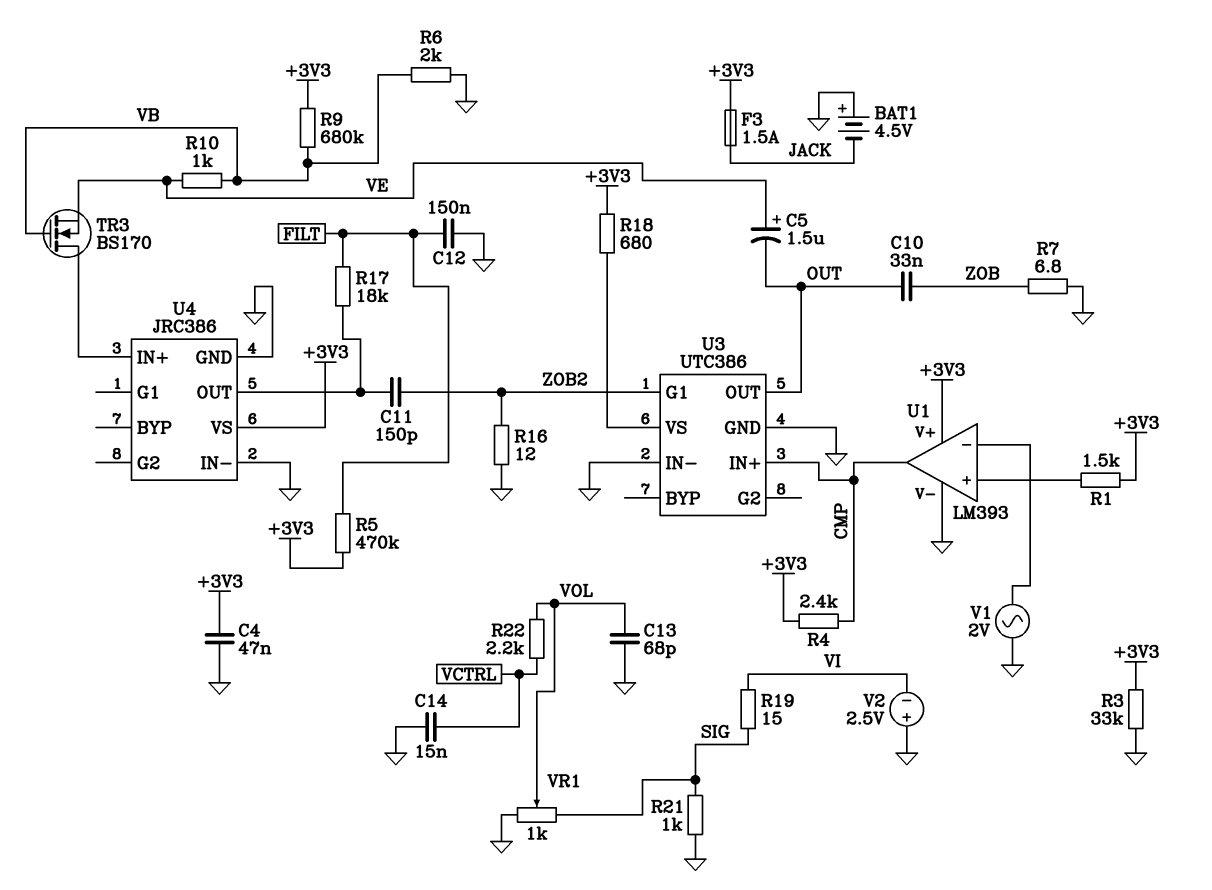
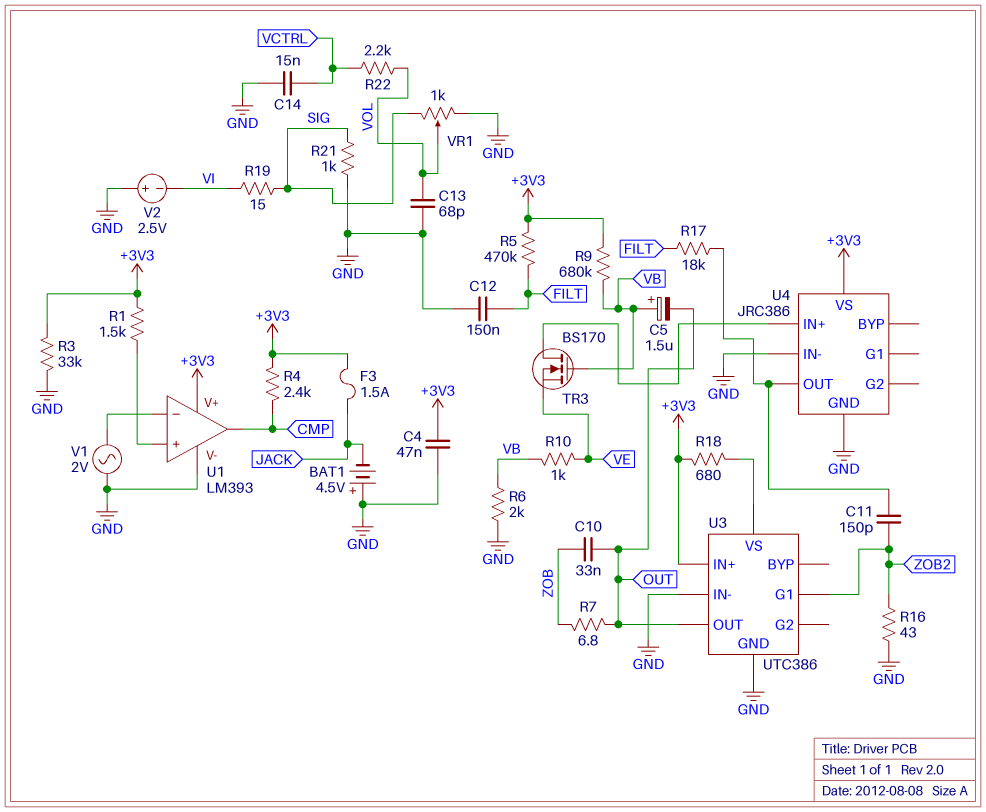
C5: 1.5uF (plus VE, minus OUT) -> 1.5uF (plus VB, minus OUT)
R7: 6.8 (GND, ZOB) -> 6.8 (OUT, ZOB)
R16: 12 (GND, ZOB2) -> 43 (GND, ZOB2)
U3 pin IN+: CMP -> +3V3

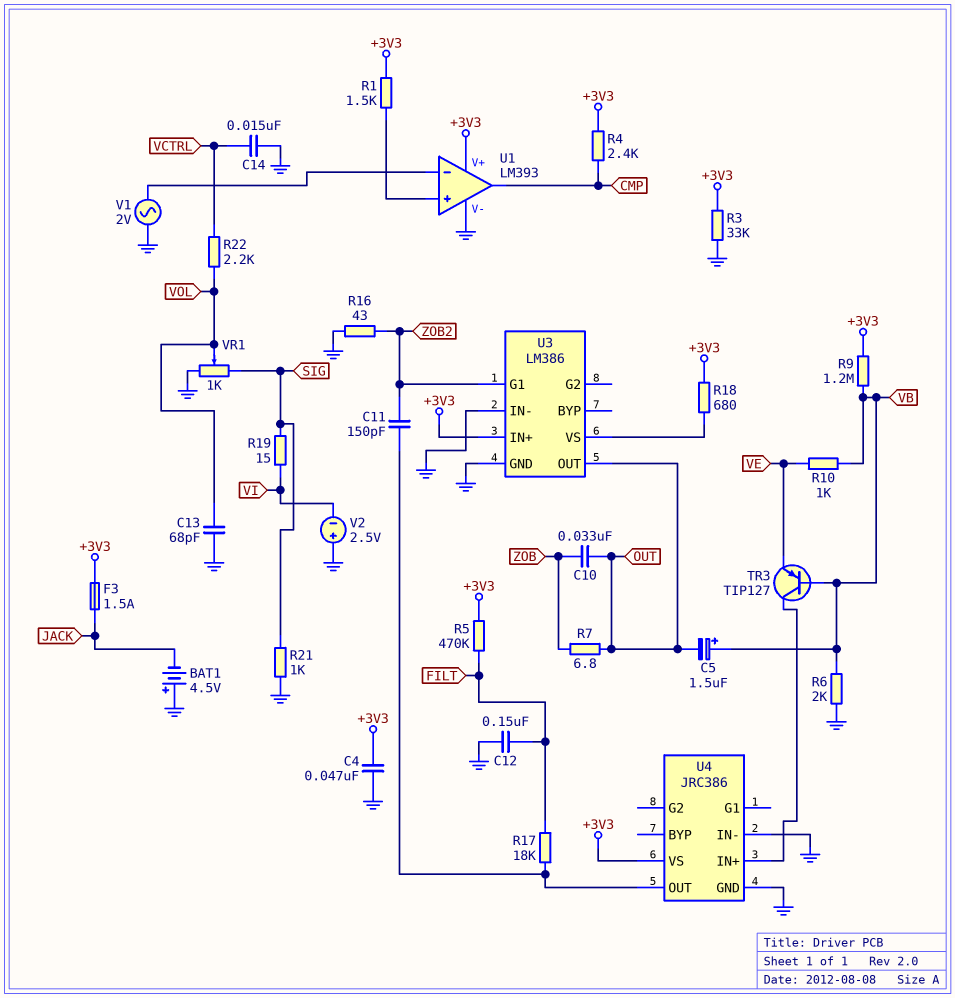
R9: 680k (+3V3, VB) -> 1.2M (+3V3, VB)
TR3: NMOS BS170 (G VB, D U4/IN+, S VE) -> PNP TIP127 (B VB, C U4/IN+, E VE)
U3: UTC386 -> LM386

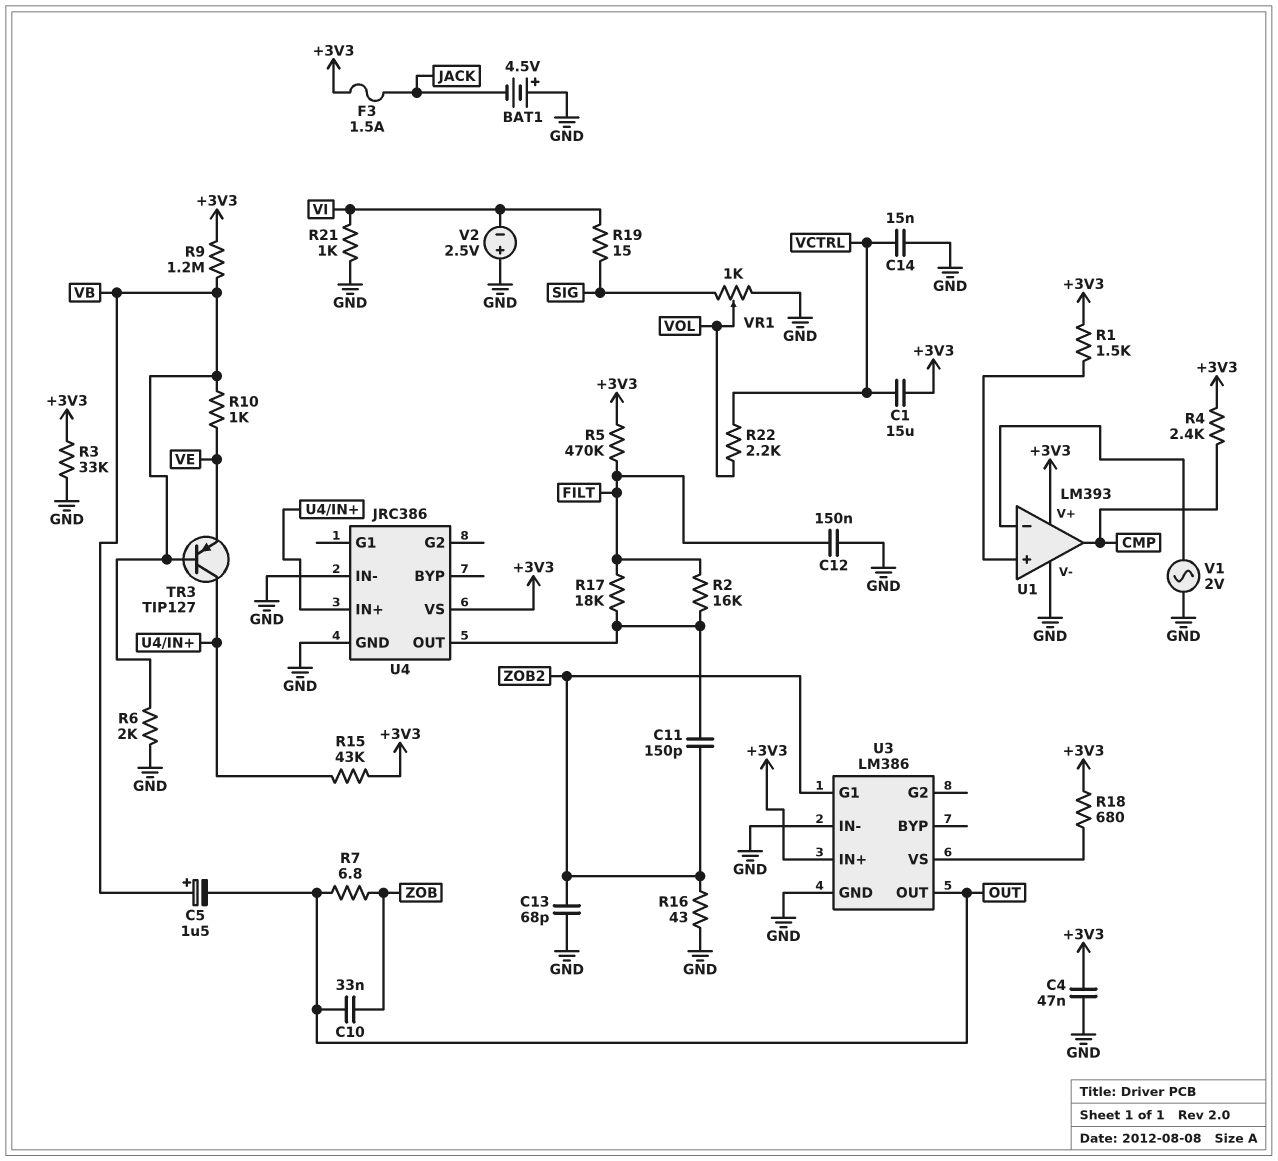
C1: none -> 15uF (+3V3, VCTRL)
C13: 68pF (GND, VOL) -> 68pF (GND, ZOB2)
R2: none -> 16k (FILT, U4/OUT)
R15: none -> 43k (+3V3, U4/IN+)
R21: 1k (GND, SIG) -> 1k (GND, VI)

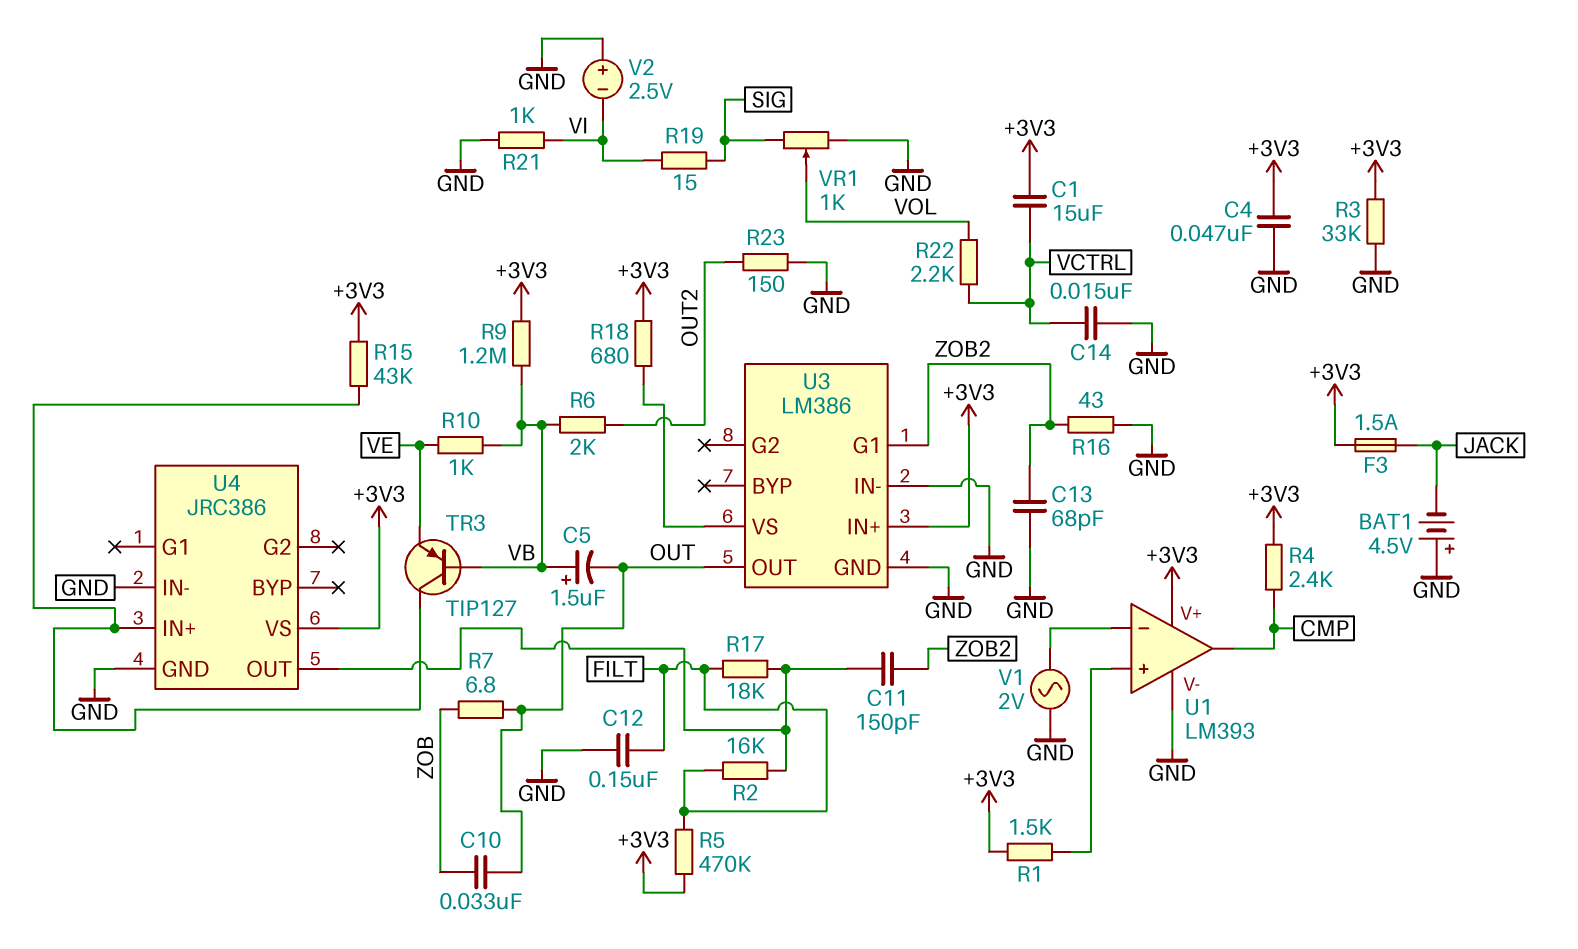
R6: 2k (GND, VB) -> 2k (OUT2, VB)
R23: none -> 150 (GND, OUT2)

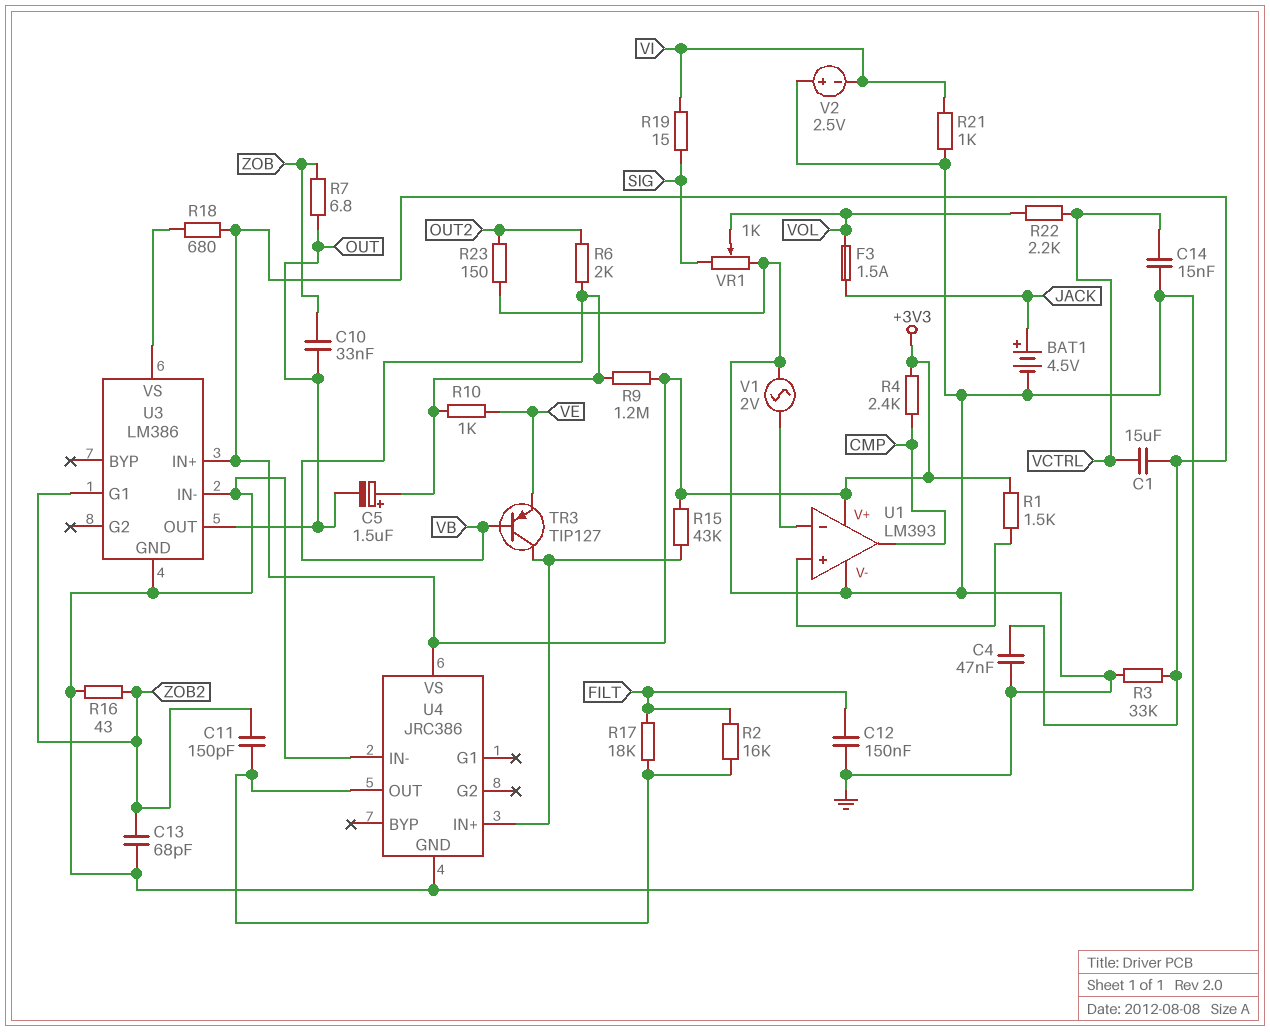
BAT1: 4.5V (plus GND, minus JACK) -> 4.5V (plus JACK, minus GND)
F3: 1.5A (+3V3, JACK) -> 1.5A (JACK, VOL)
R5: 470k (+3V3, FILT) -> none

